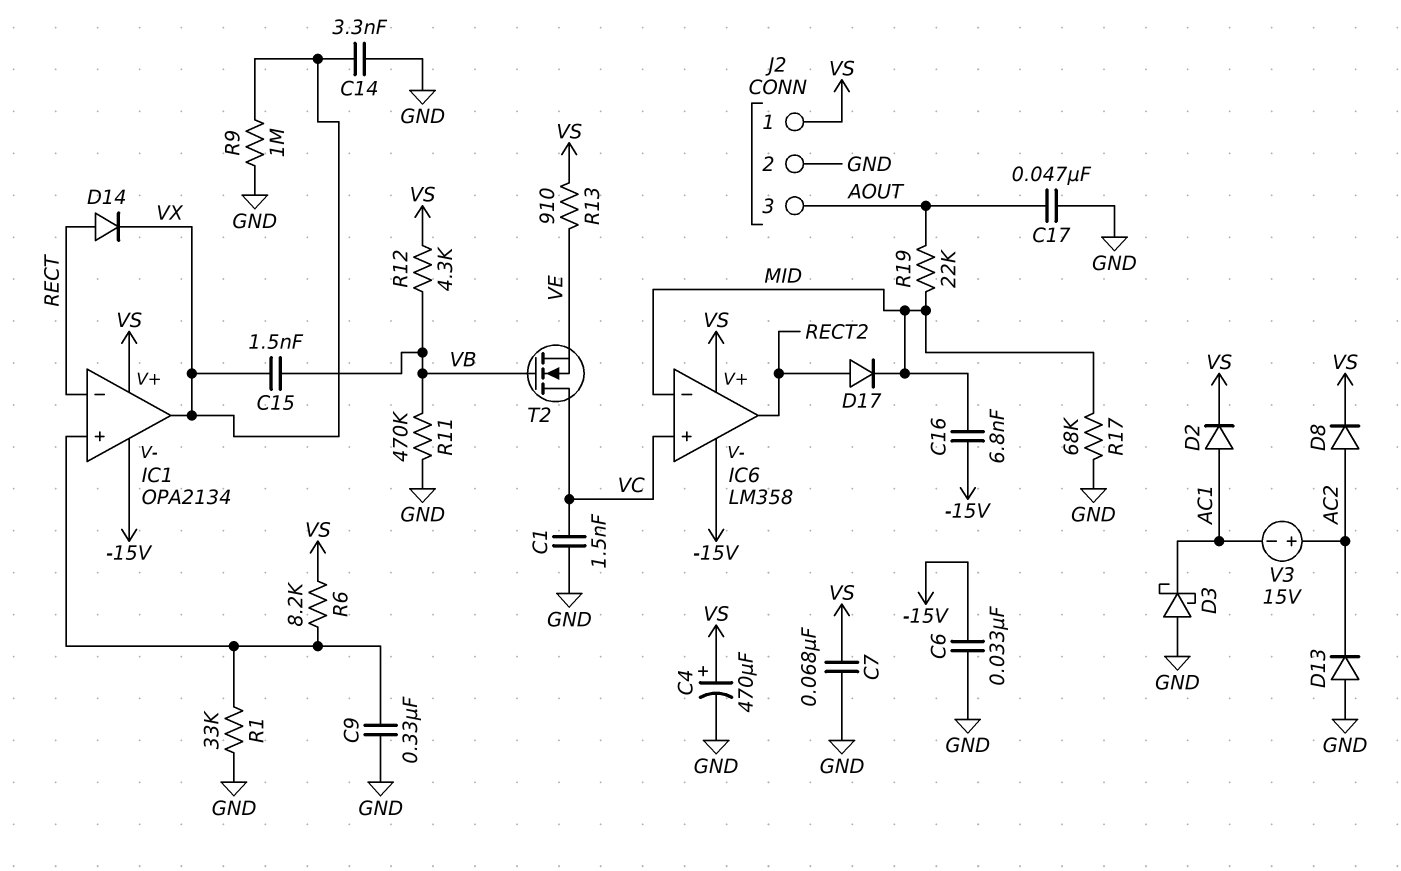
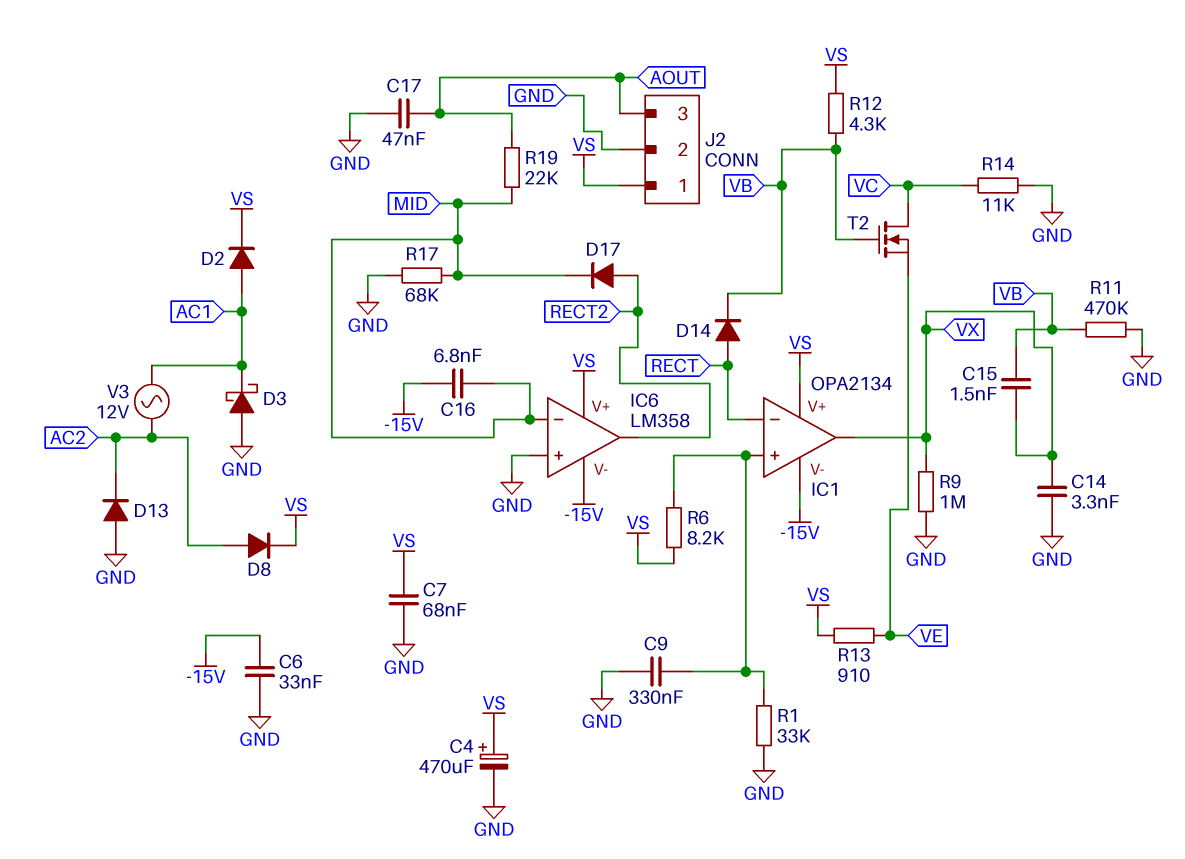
C1: 1.5nF (GND, VC) -> none
D14: diode (A RECT, K VX) -> diode (A RECT, K VB)
IC6 pin in+: VC -> GND
R14: none -> 11k (GND, VC)
V3: 15V (plus AC2, minus AC1) -> AC 12V (AC1, AC2)

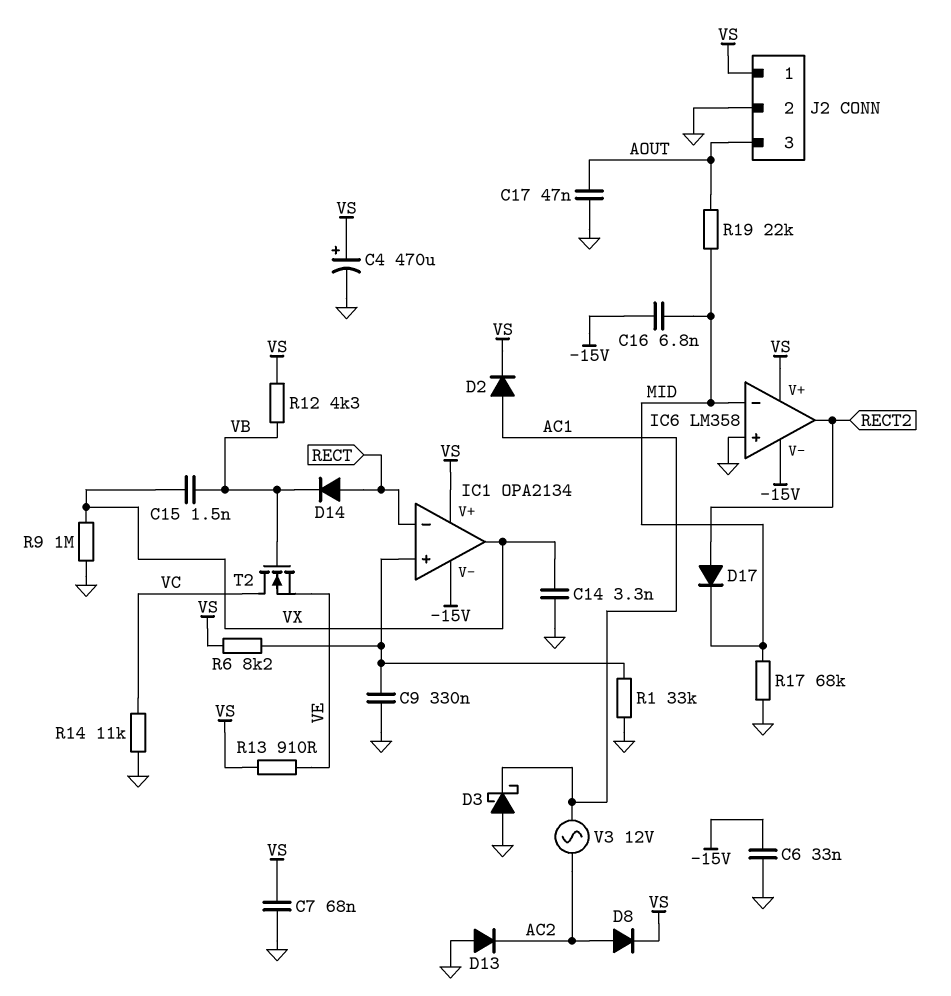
R11: 470k (GND, VB) -> none

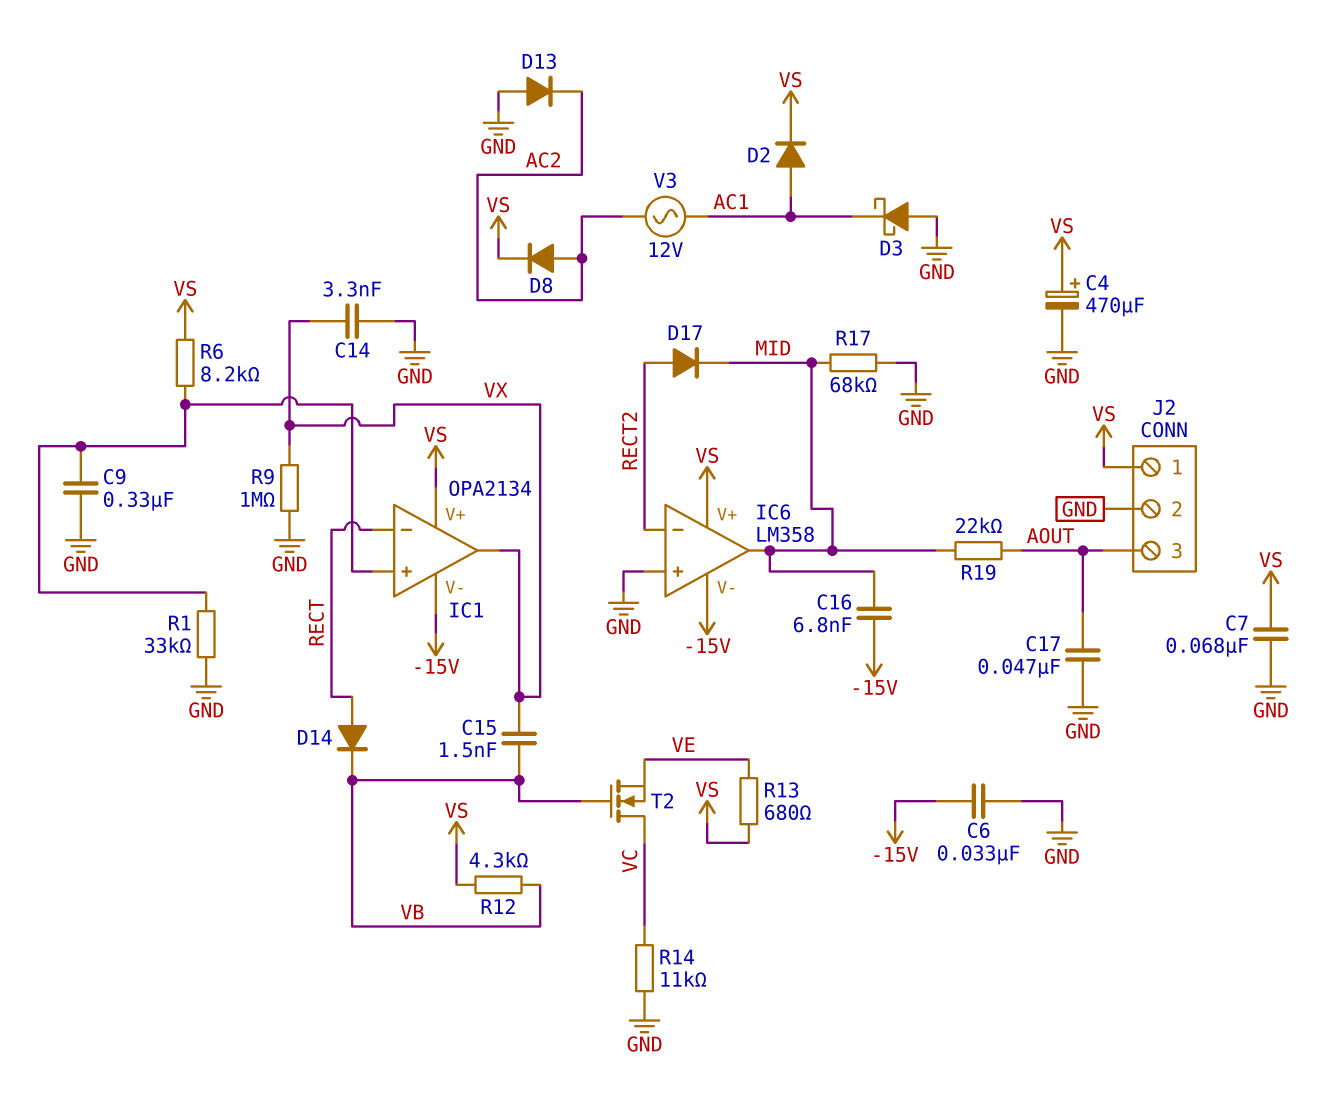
IC6 pin in-: MID -> RECT2
IC6 pin out: RECT2 -> MID
R13: 910 (VE, VS) -> 680 (VE, VS)

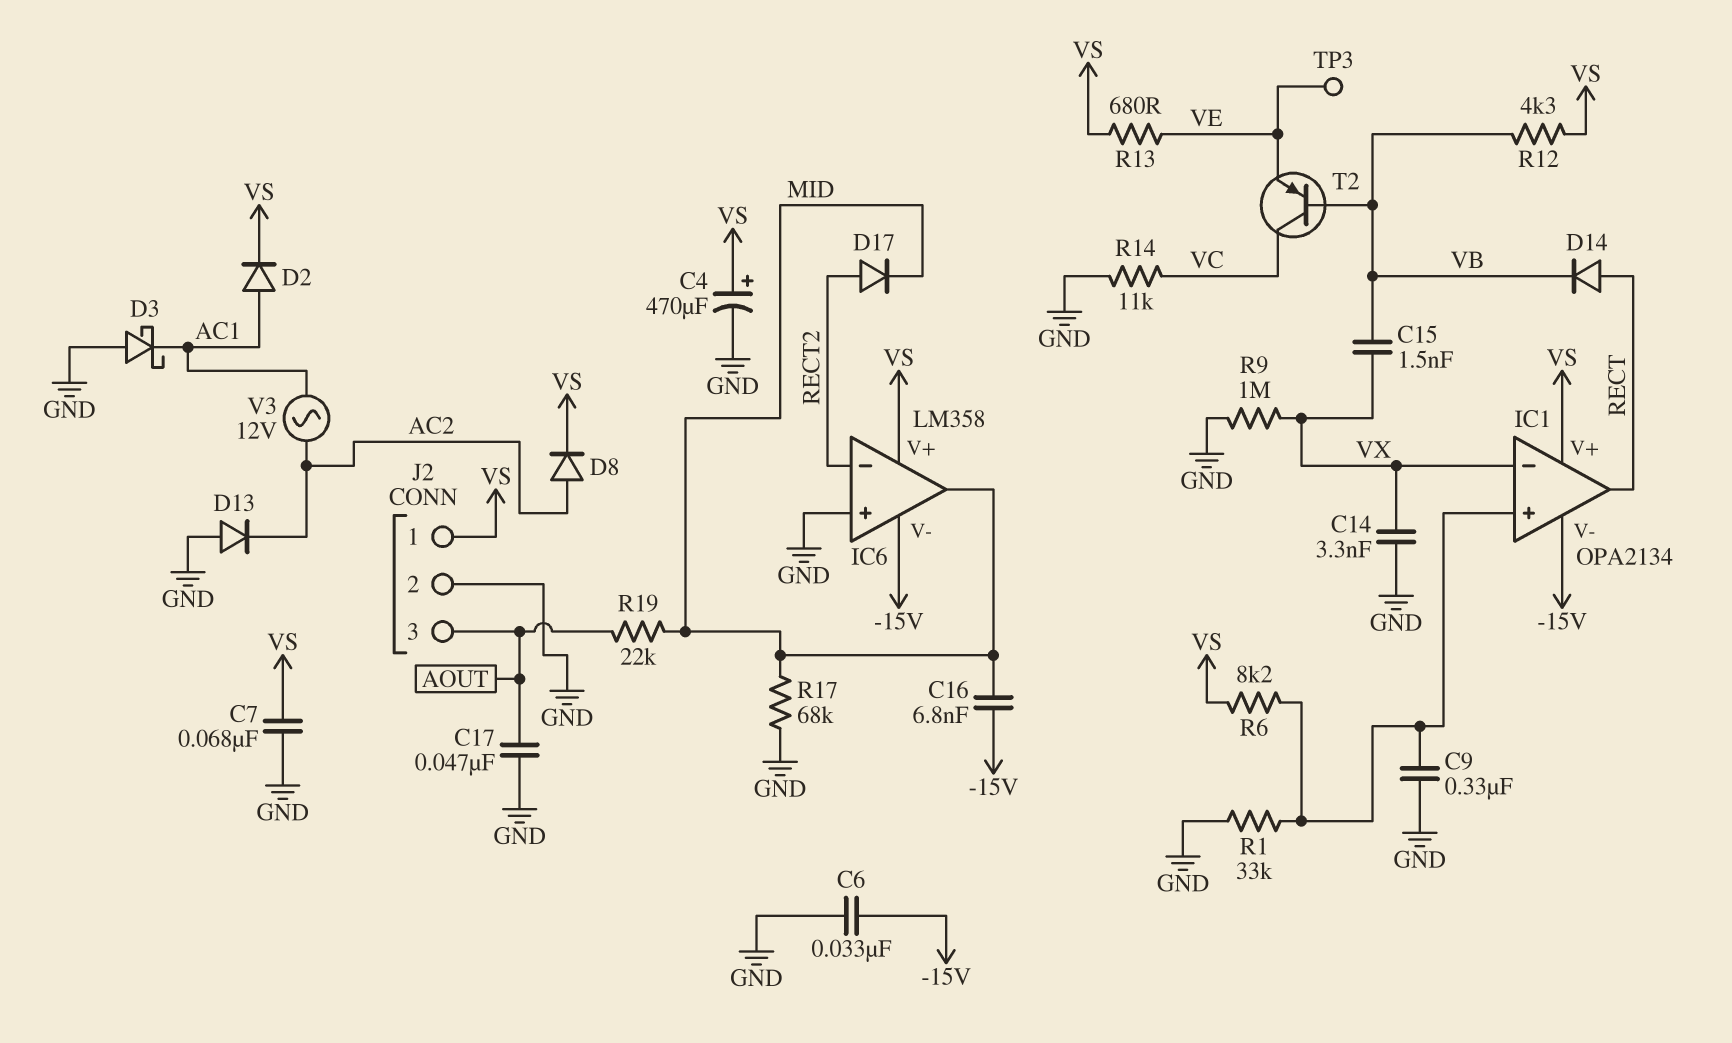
IC1 pin in-: RECT -> VX
IC1 pin out: VX -> RECT
T2: NMOS (G VB, D VC, S VE) -> PNP (B VB, C VC, E VE)
TP3: none -> test point (VE)

